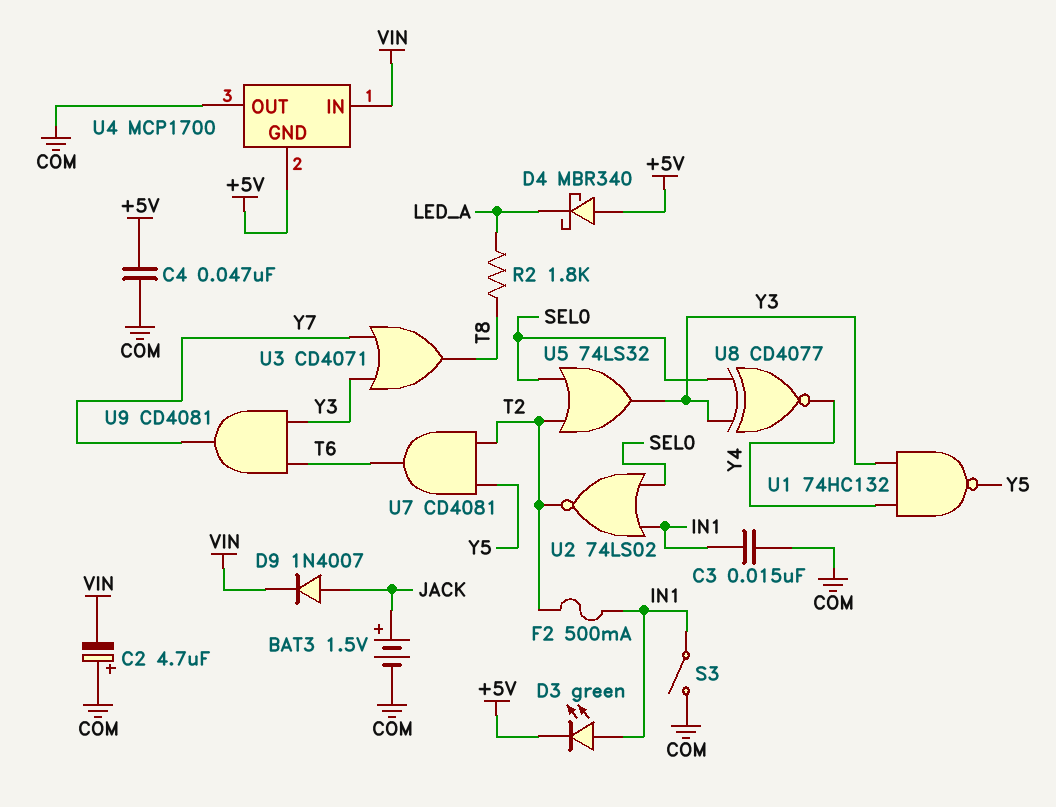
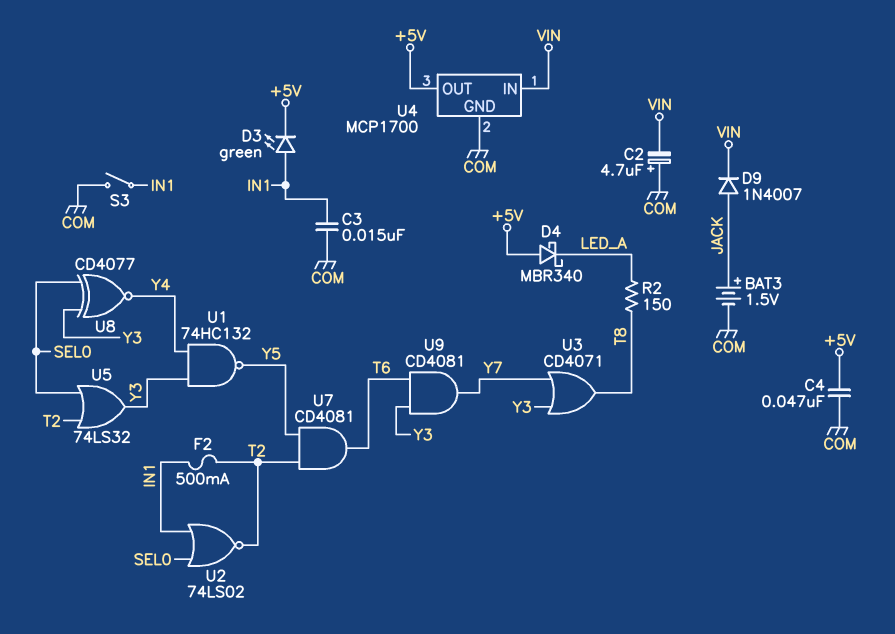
R2: 1.8k (LED_A, T8) -> 150 (LED_A, T8)
U4 pin GND: +5V -> COM
U4 pin OUT: COM -> +5V

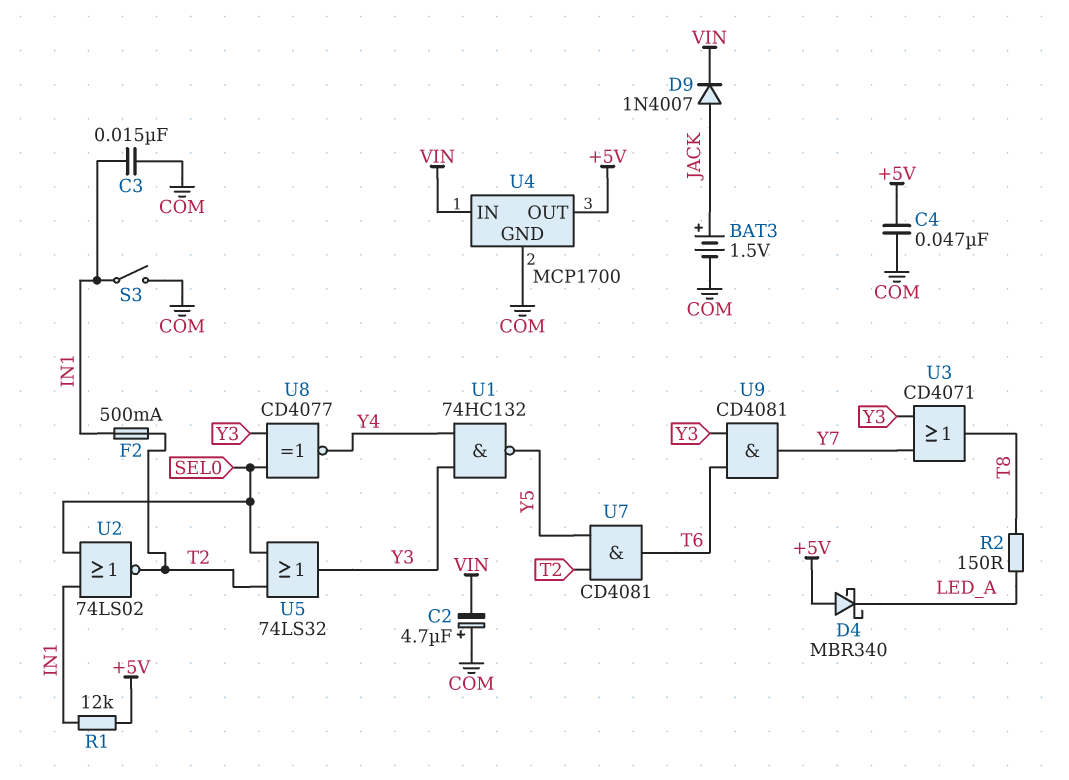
D3: LED green (A IN1, K +5V) -> none
R1: none -> 12k (+5V, IN1)

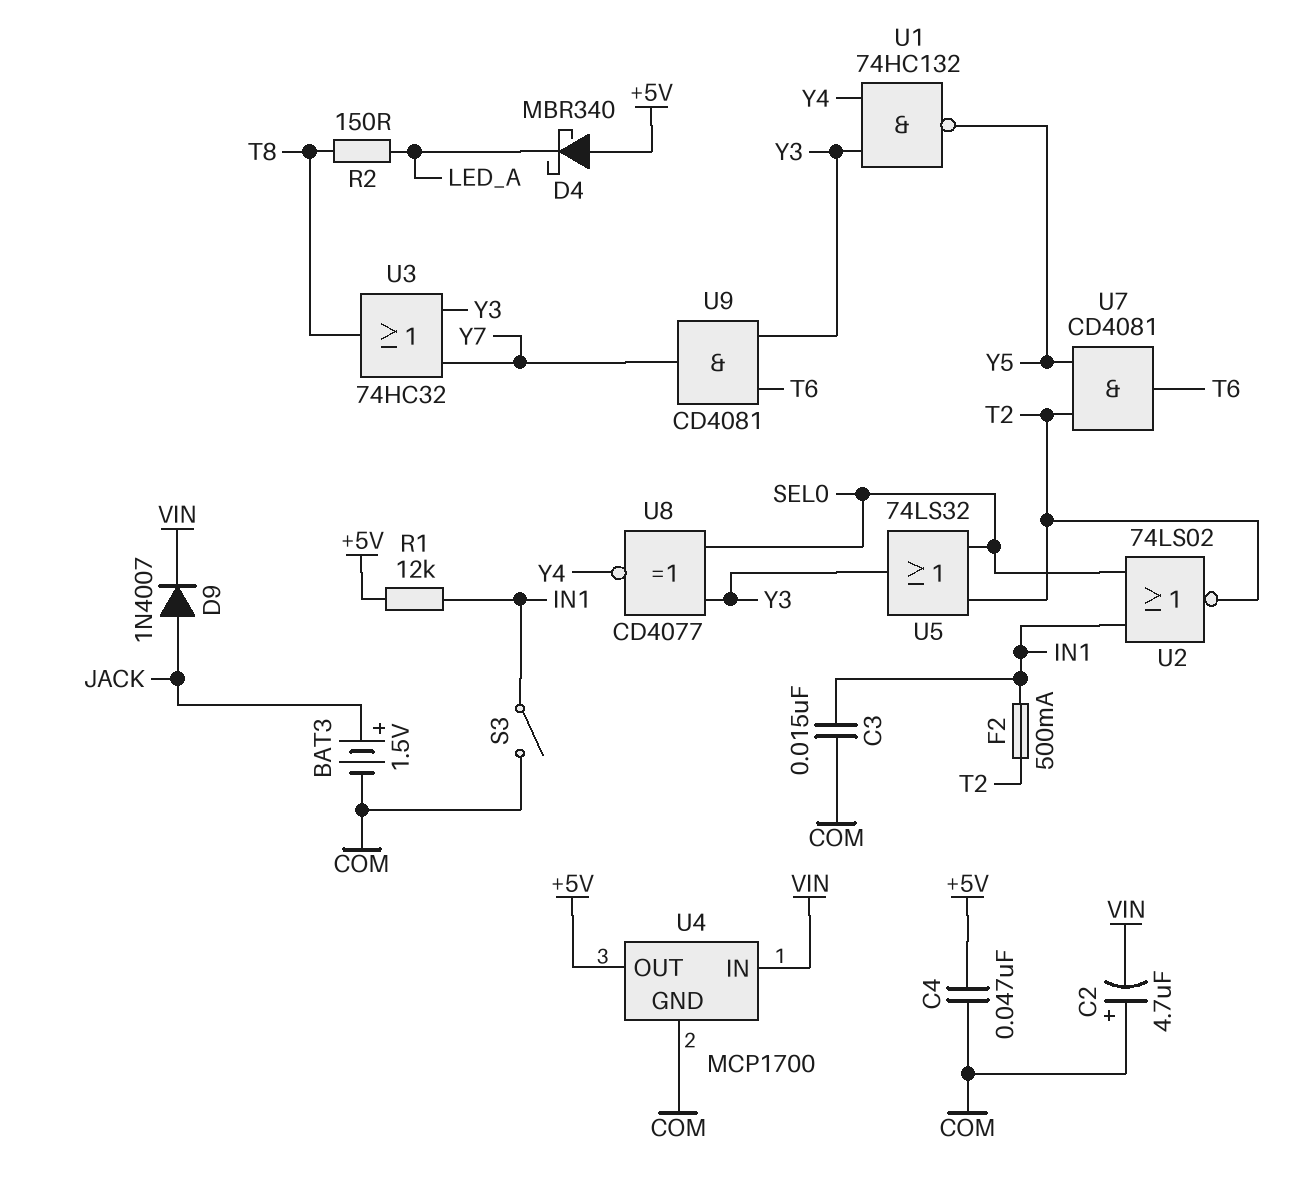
U3: OR CD4071 (in Y3, in Y7, out T8) -> OR 74HC32 (in Y3, in Y7, out T8)

